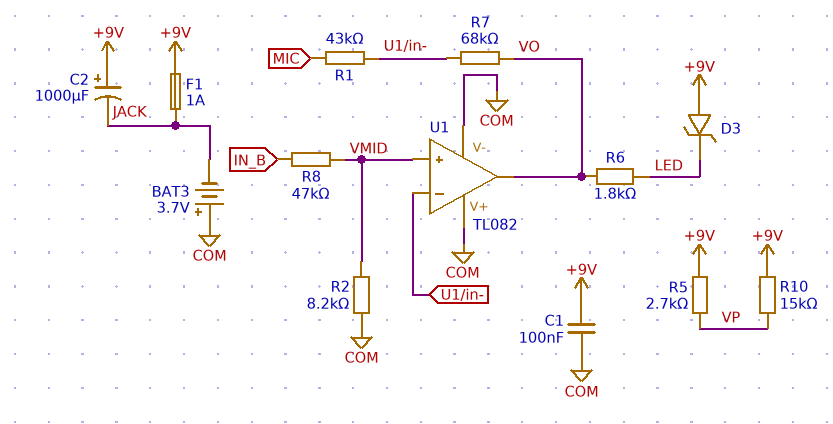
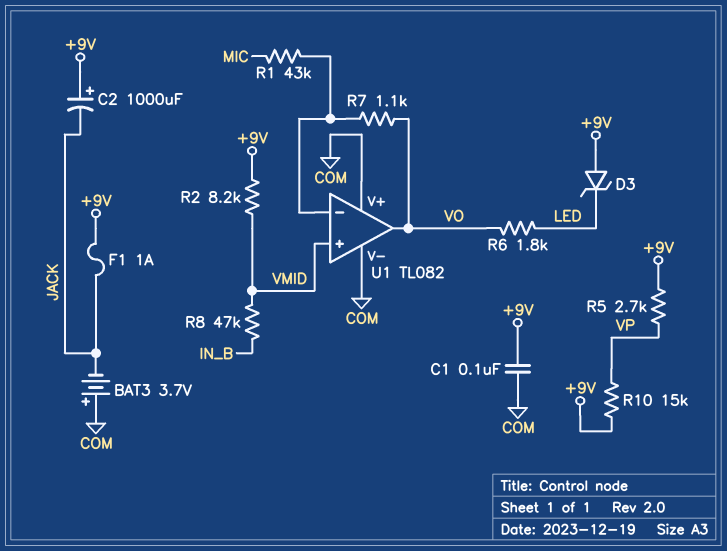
R2: 8.2k (COM, VMID) -> 8.2k (+9V, VMID)
R7: 68k (U1/in-, VO) -> 1.1k (U1/in-, VO)

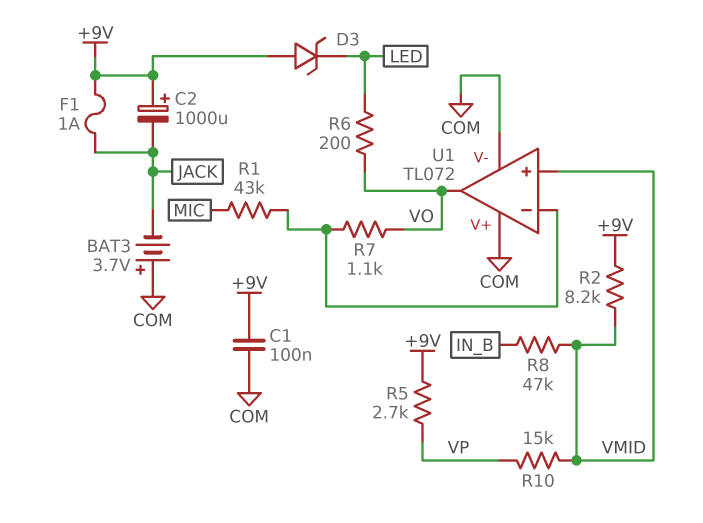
R6: 1.8k (LED, VO) -> 200 (LED, VO)
R10: 15k (+9V, VP) -> 15k (VMID, VP)
U1: TL082 -> TL072

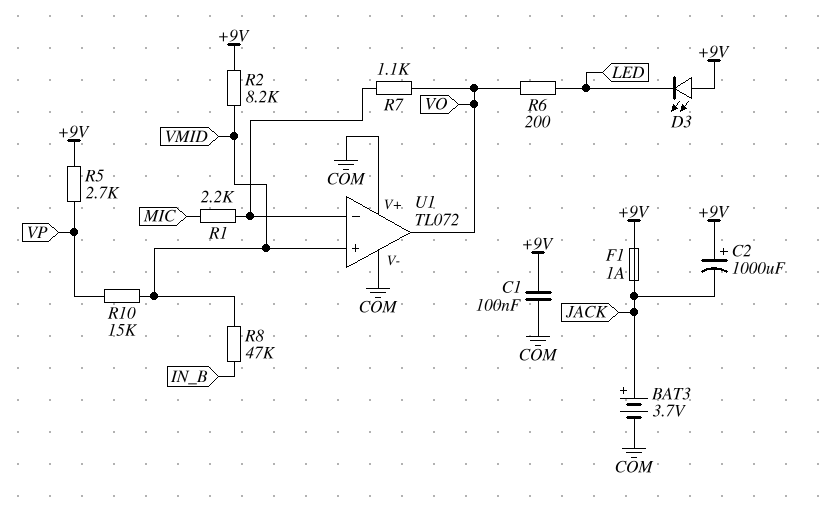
BAT3: 3.7V (plus COM, minus JACK) -> 3.7V (plus JACK, minus COM)
D3: zener (A +9V, K LED) -> LED (A +9V, K LED)
R1: 43k (MIC, U1/in-) -> 2.2k (MIC, U1/in-)

